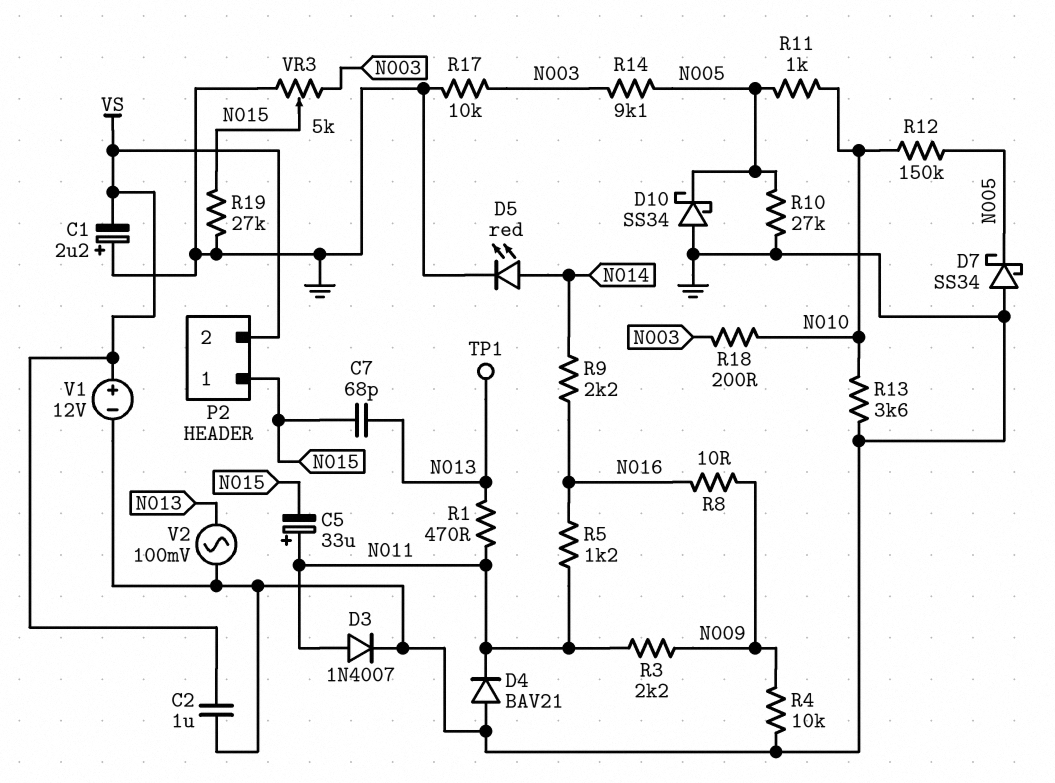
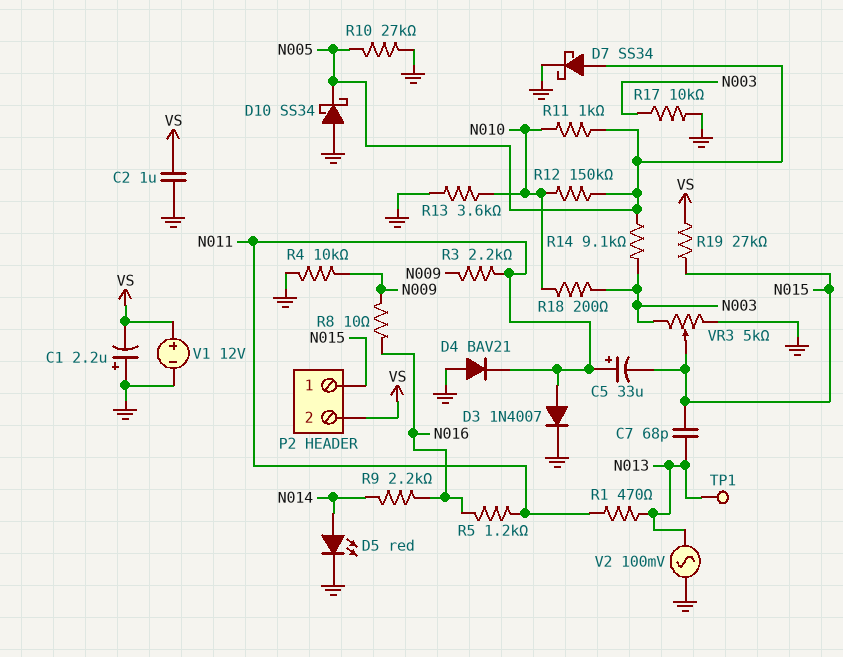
D7: schottky SS34 (A GND, K N005) -> schottky SS34 (A N005, K GND)
R19: 27k (GND, N015) -> 27k (N015, VS)

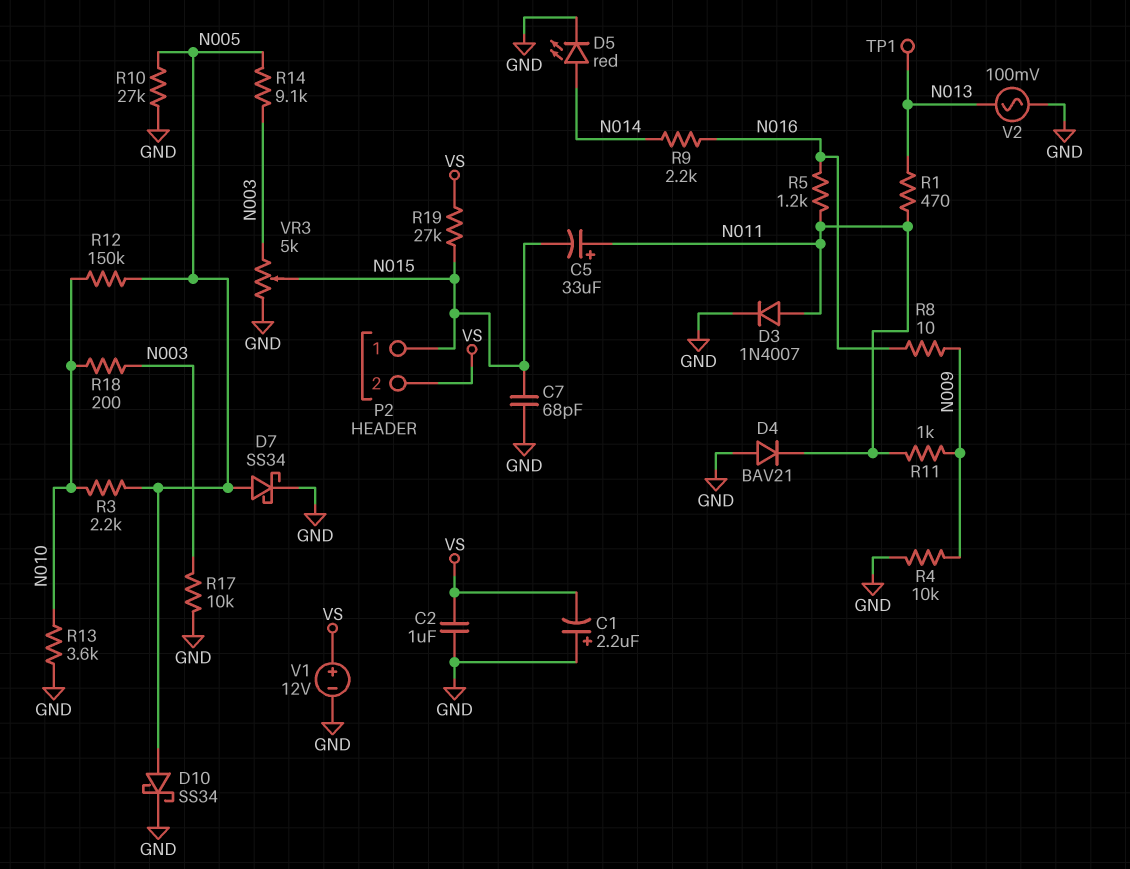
C7: 68pF (N013, N015) -> 68pF (GND, N015)
D10: schottky SS34 (A GND, K N005) -> schottky SS34 (A N005, K GND)
R3: 2.2k (N009, N011) -> 2.2k (N005, N010)
R11: 1k (N005, N010) -> 1k (N009, N011)

